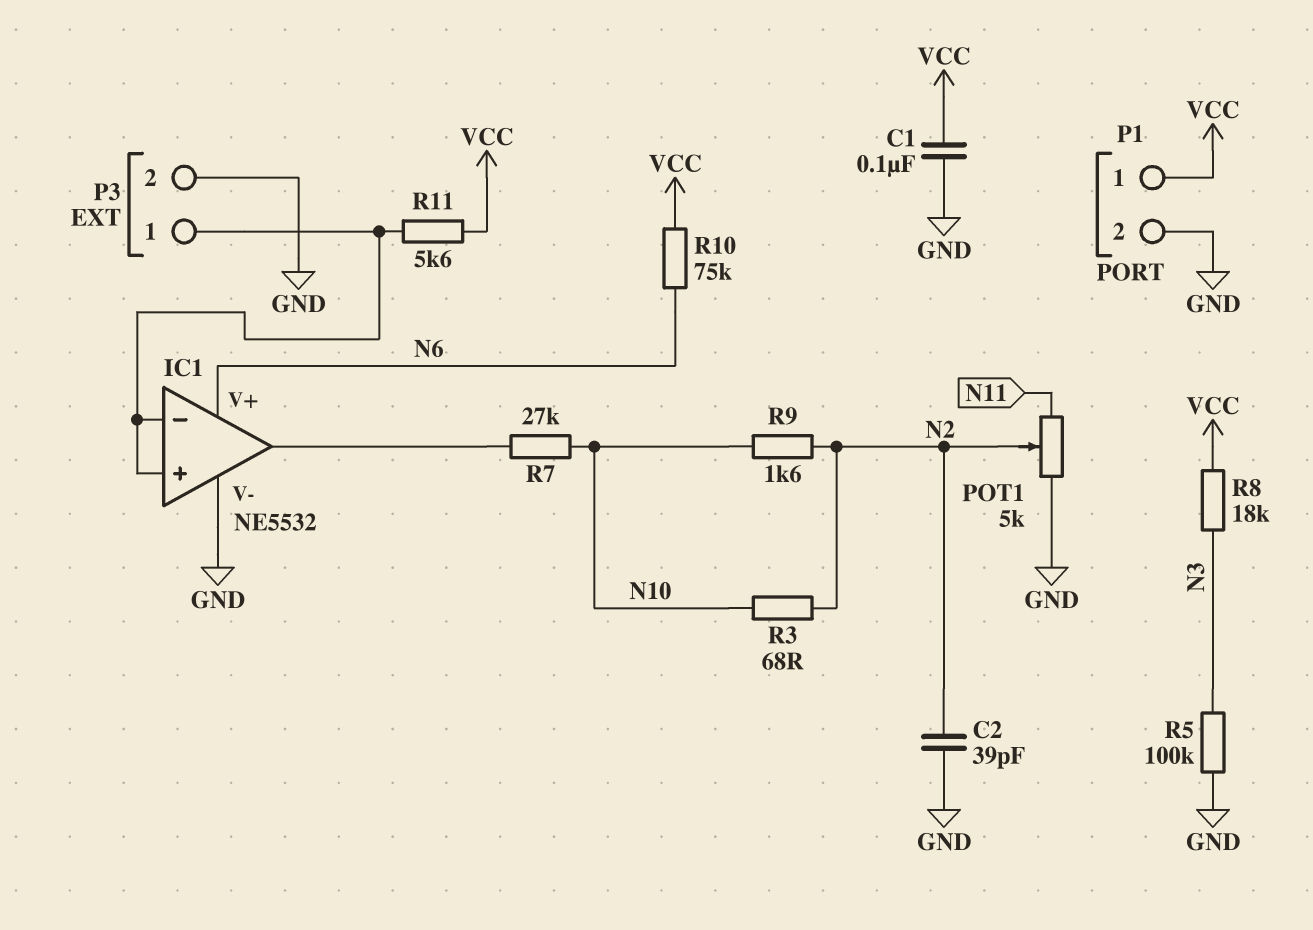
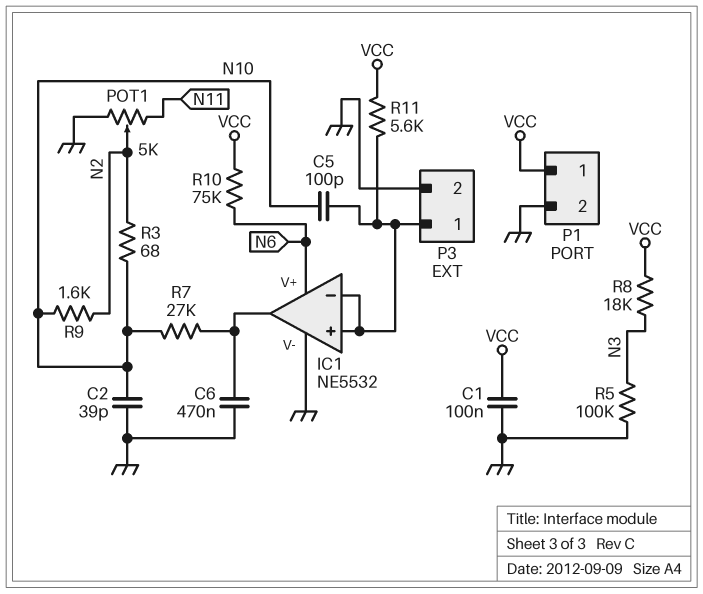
C2: 39pF (GND, N2) -> 39pF (GND, N10)
C5: none -> 100pF (IC1/in+, N10)
C6: none -> 470nF (GND, IC1/out)

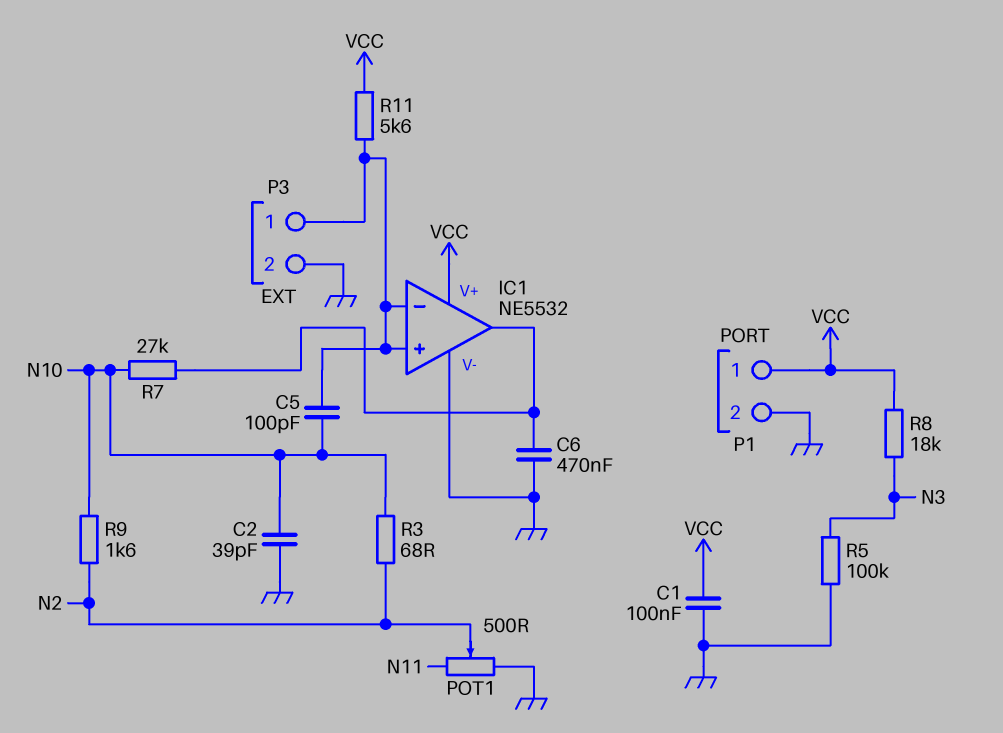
IC1 pin V+: N6 -> VCC
POT1: 5k (GND, N11, wiper N2) -> 500 (GND, N11, wiper N2)
R10: 75k (N6, VCC) -> none

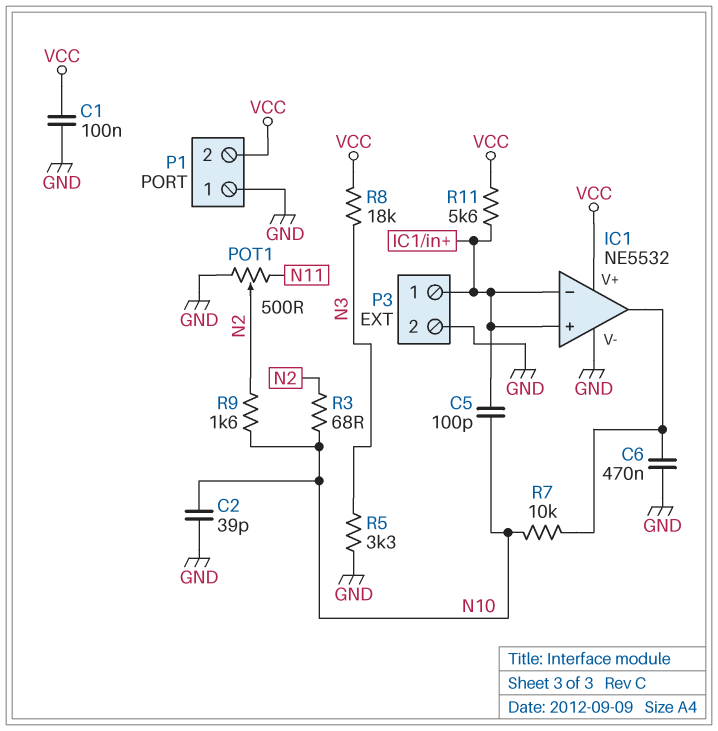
P1 pin 1: VCC -> GND
P1 pin 2: GND -> VCC
R5: 100k (GND, N3) -> 3.3k (GND, N3)
R7: 27k (IC1/out, N10) -> 10k (IC1/out, N10)

